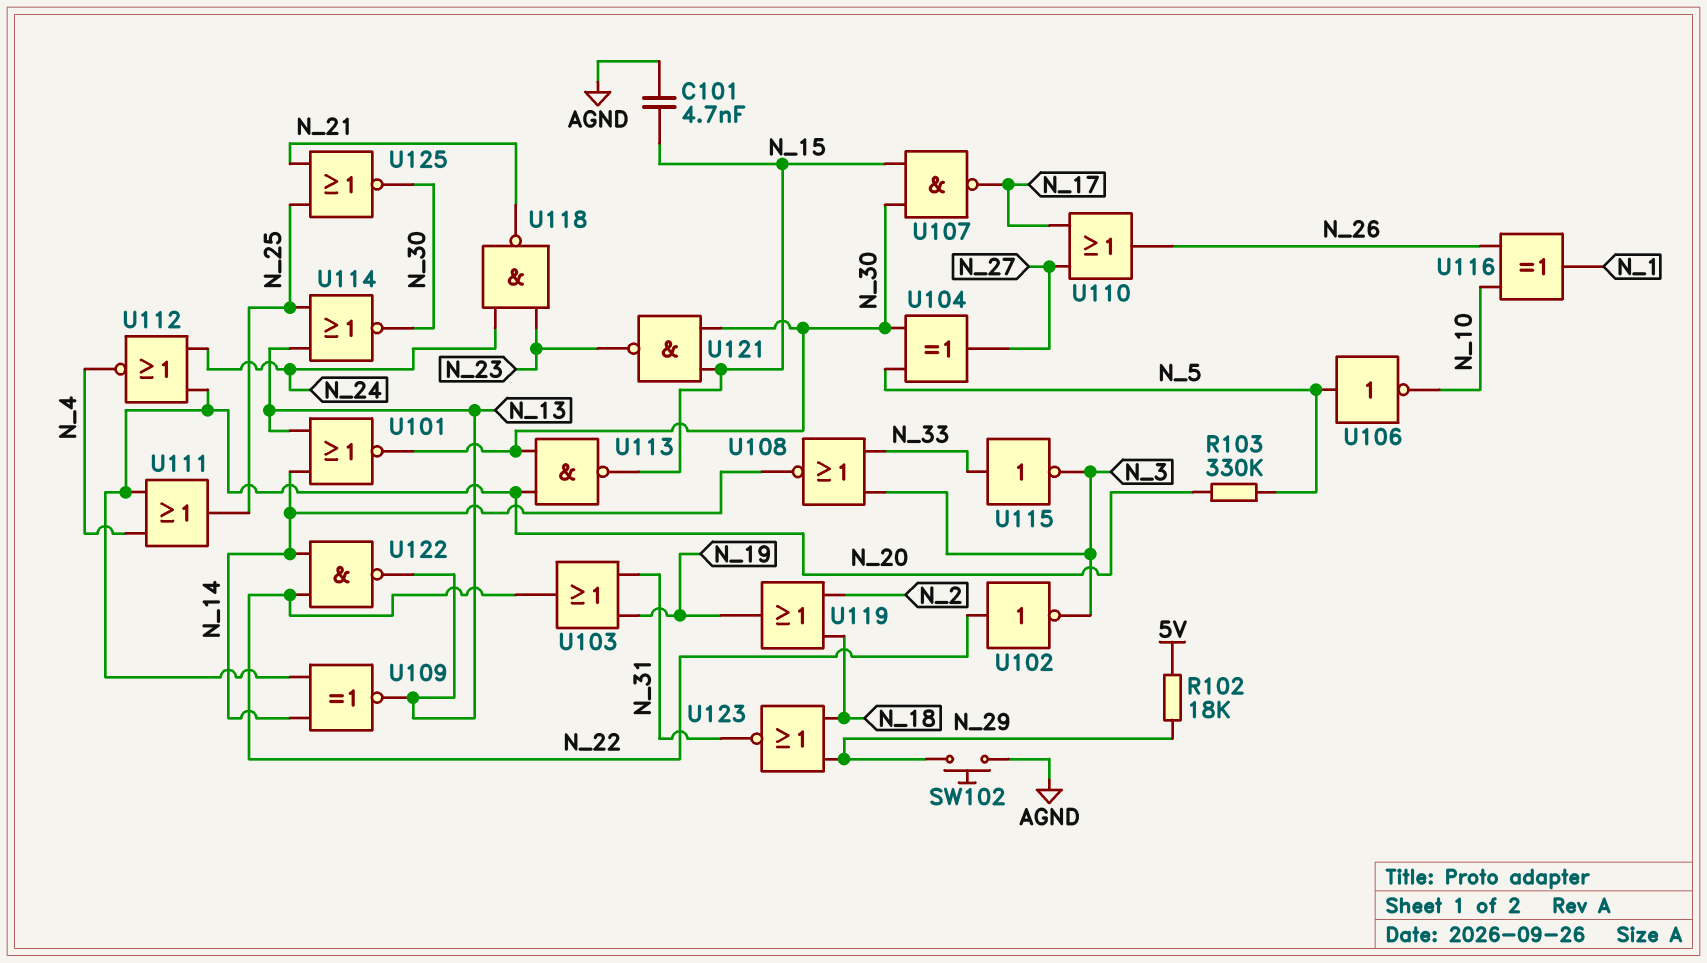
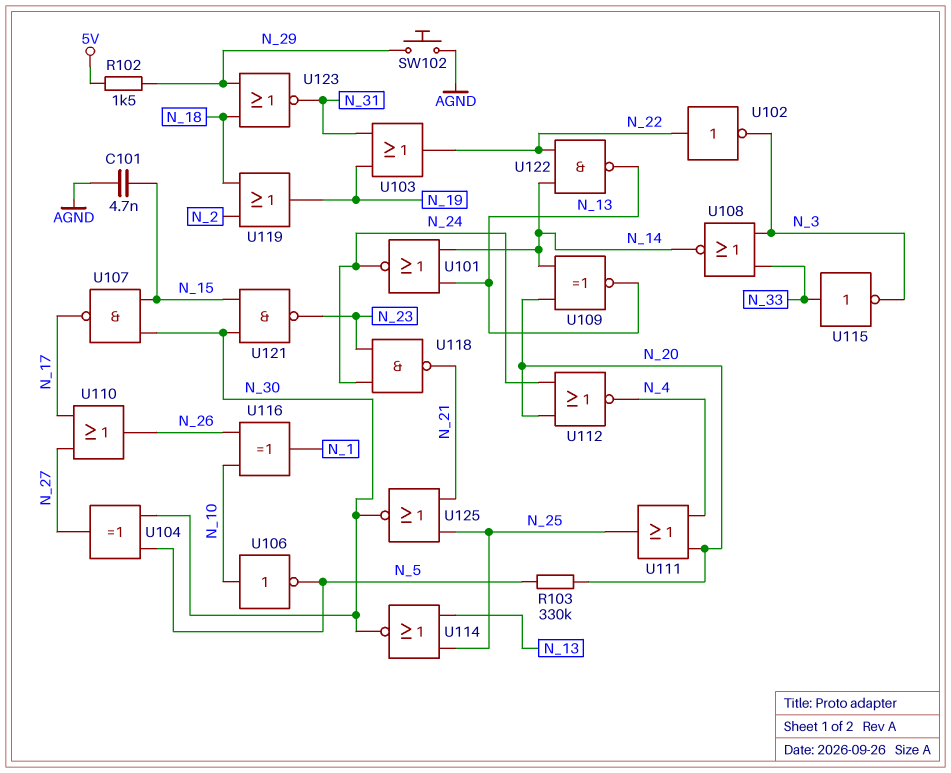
R102: 18k (5V, N_29) -> 1.5k (5V, N_29)
U101: NOR (in N_13, in N_14, out N_30) -> NOR (in N_13, in N_14, out N_24)
U106: NOT (in N_5, out N_10) -> NOT (in N_10, out N_5)
U113: NAND (in N_20, in N_30, out N_15) -> none

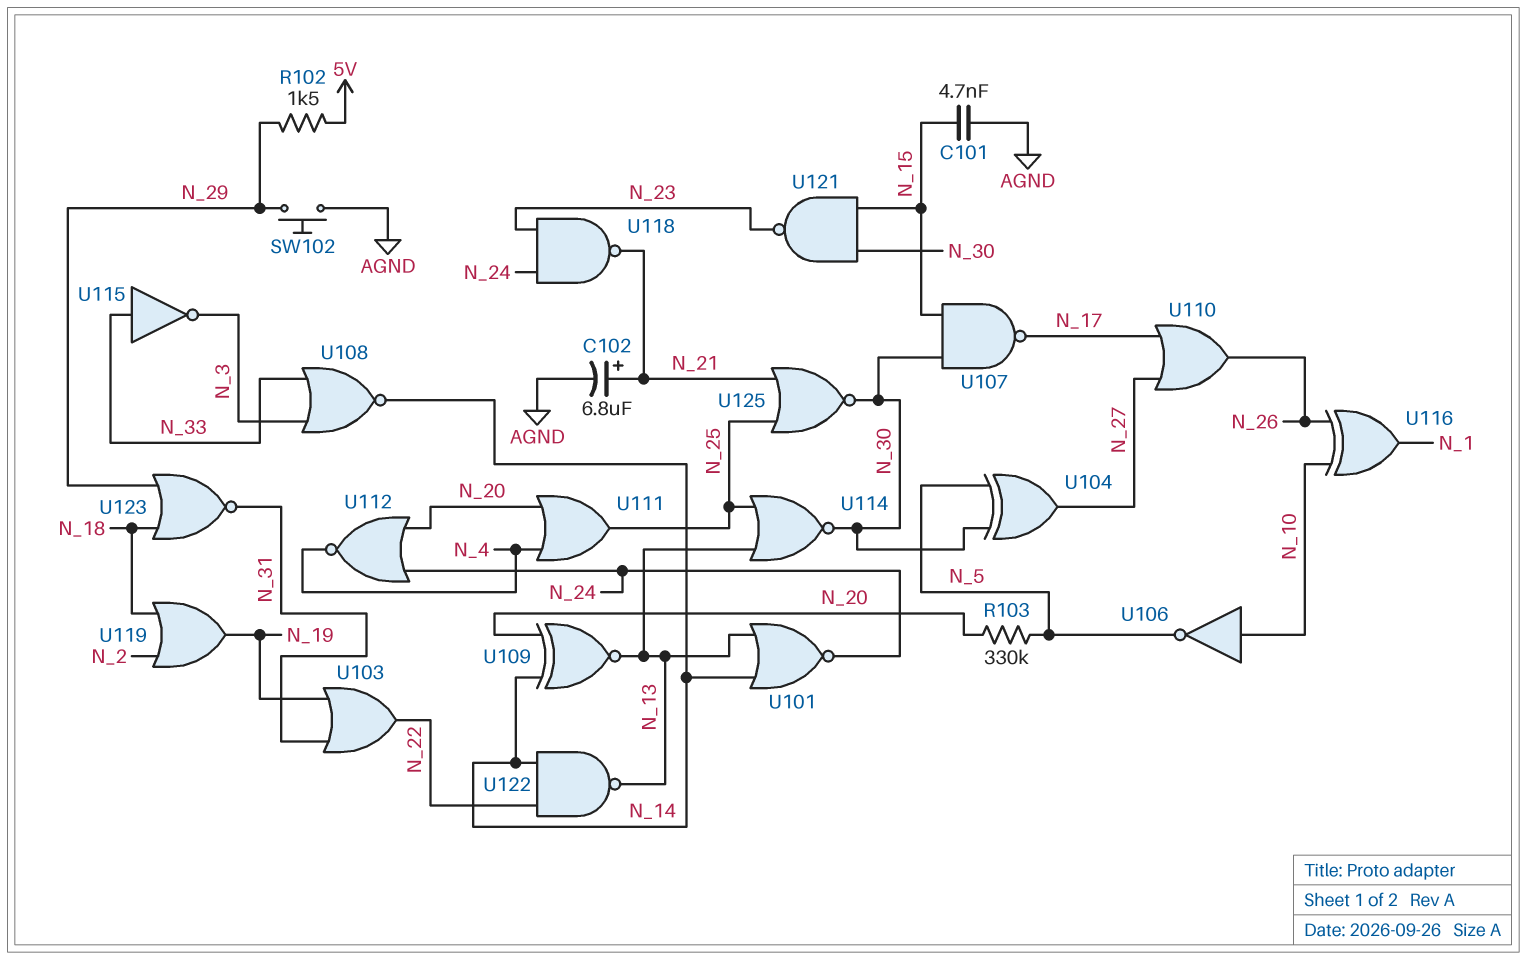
C102: none -> 6.8uF (plus N_21, minus AGND)
U102: NOT (in N_22, out N_3) -> none

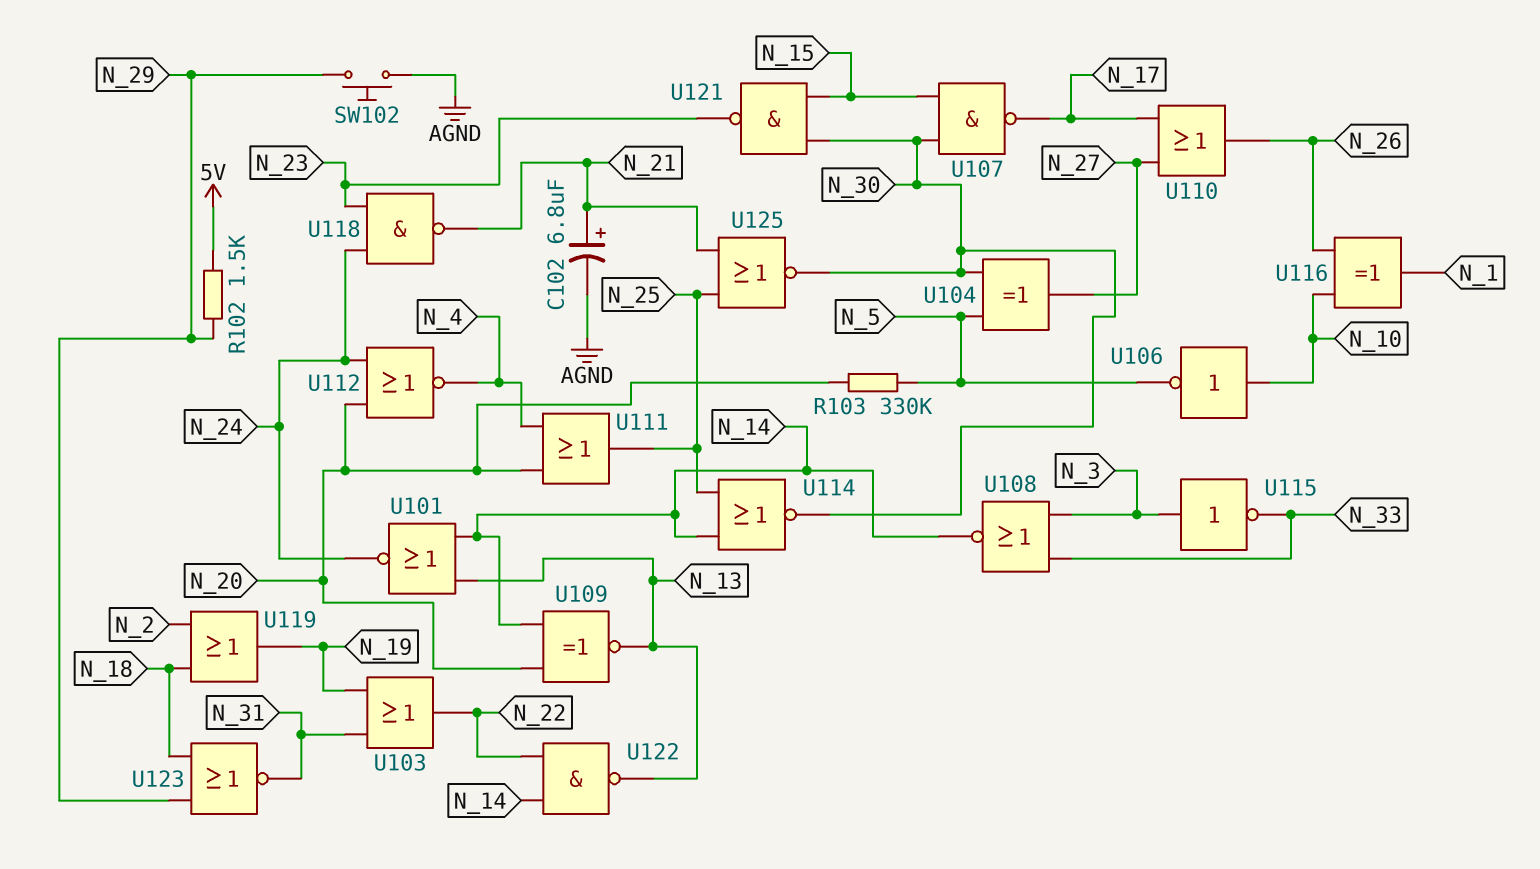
C101: 4.7nF (AGND, N_15) -> none
U114: NOR (in N_13, in N_25, out N_30) -> NOR (in N_14, in N_25, out N_30)
U115: NOT (in N_33, out N_3) -> NOT (in N_3, out N_33)

